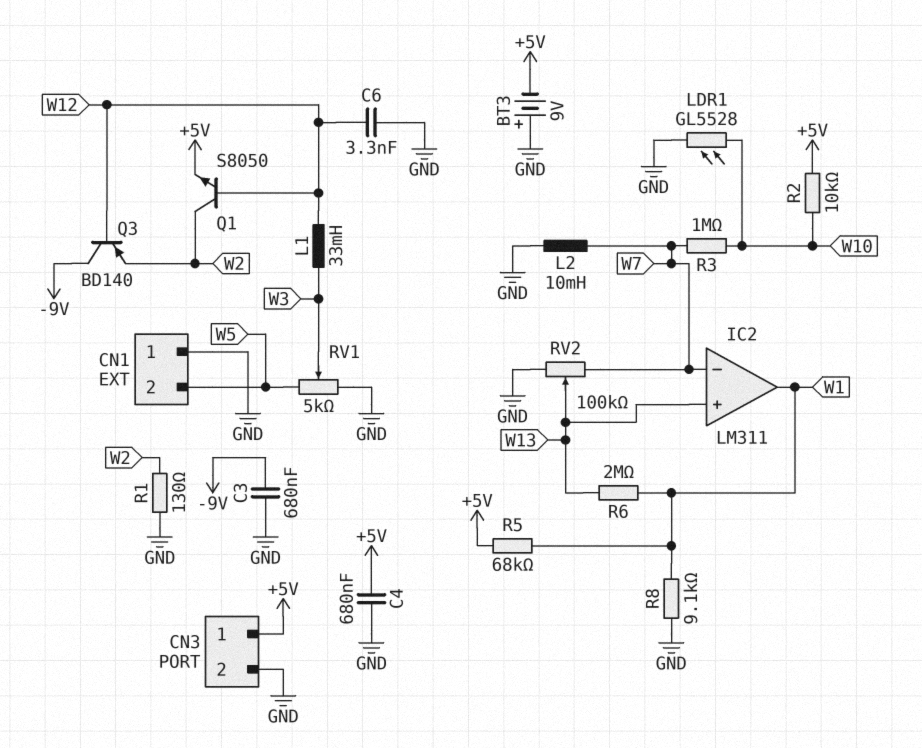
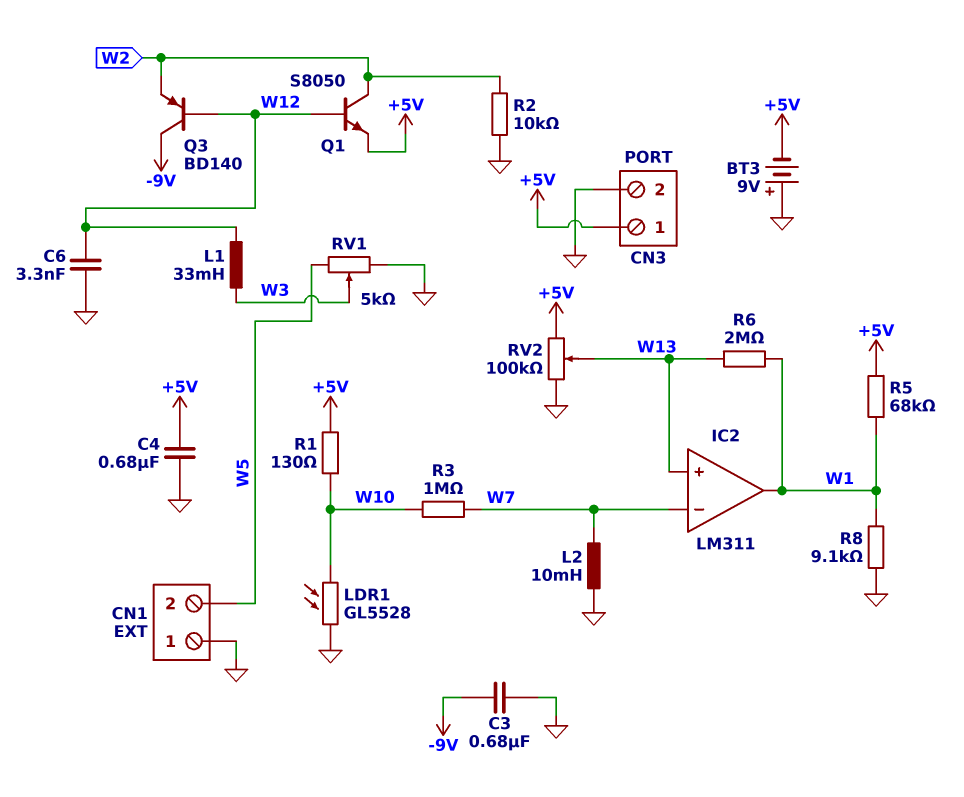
R1: 130 (GND, W2) -> 130 (+5V, W10)
R2: 10k (+5V, W10) -> 10k (GND, W2)
RV2: 100k (GND, W7, wiper W13) -> 100k (+5V, GND, wiper W13)

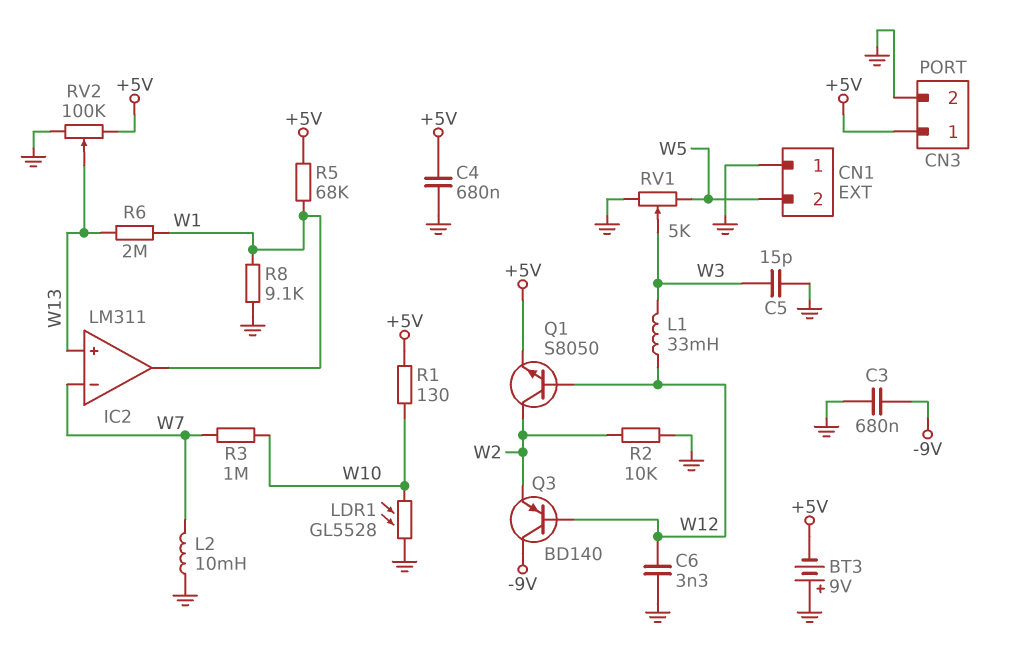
C5: none -> 15pF (GND, W3)

